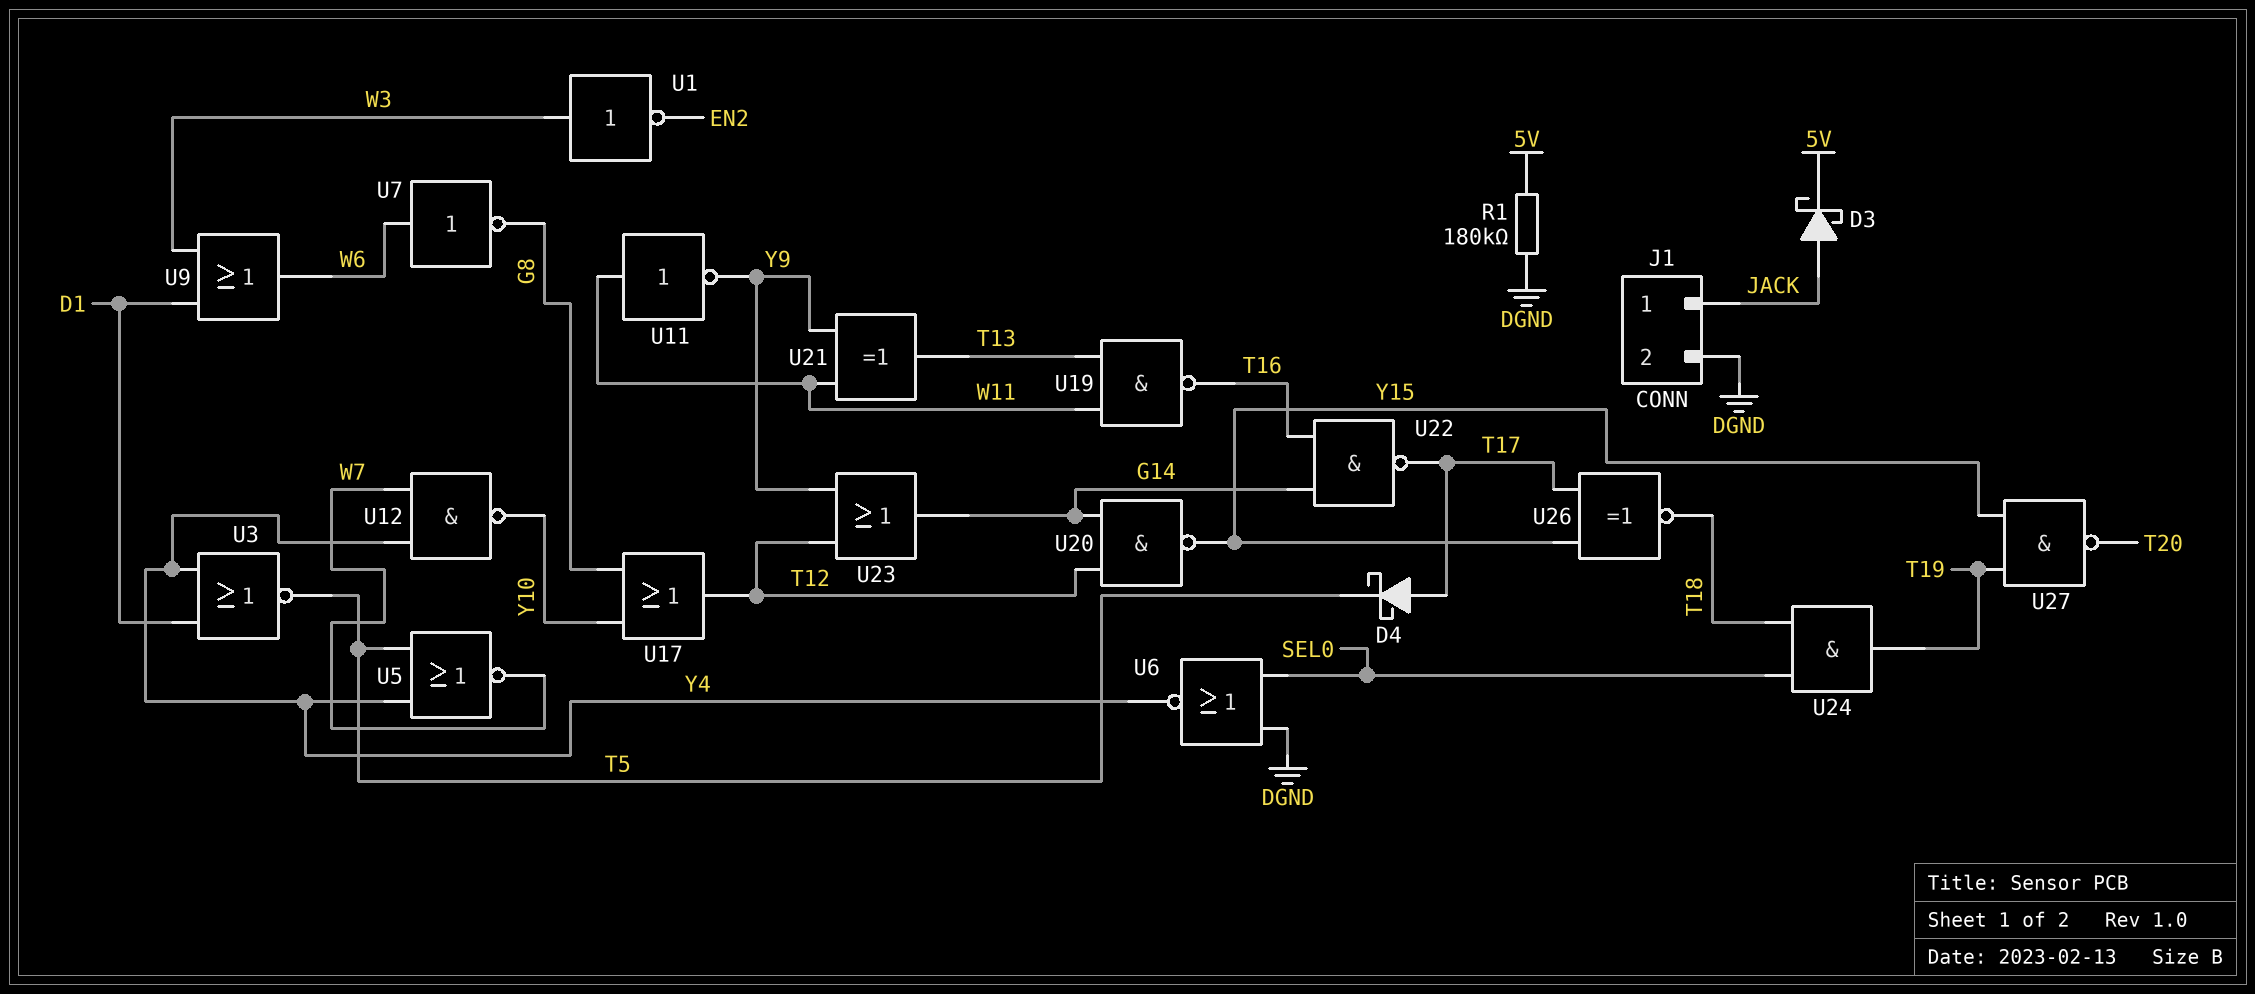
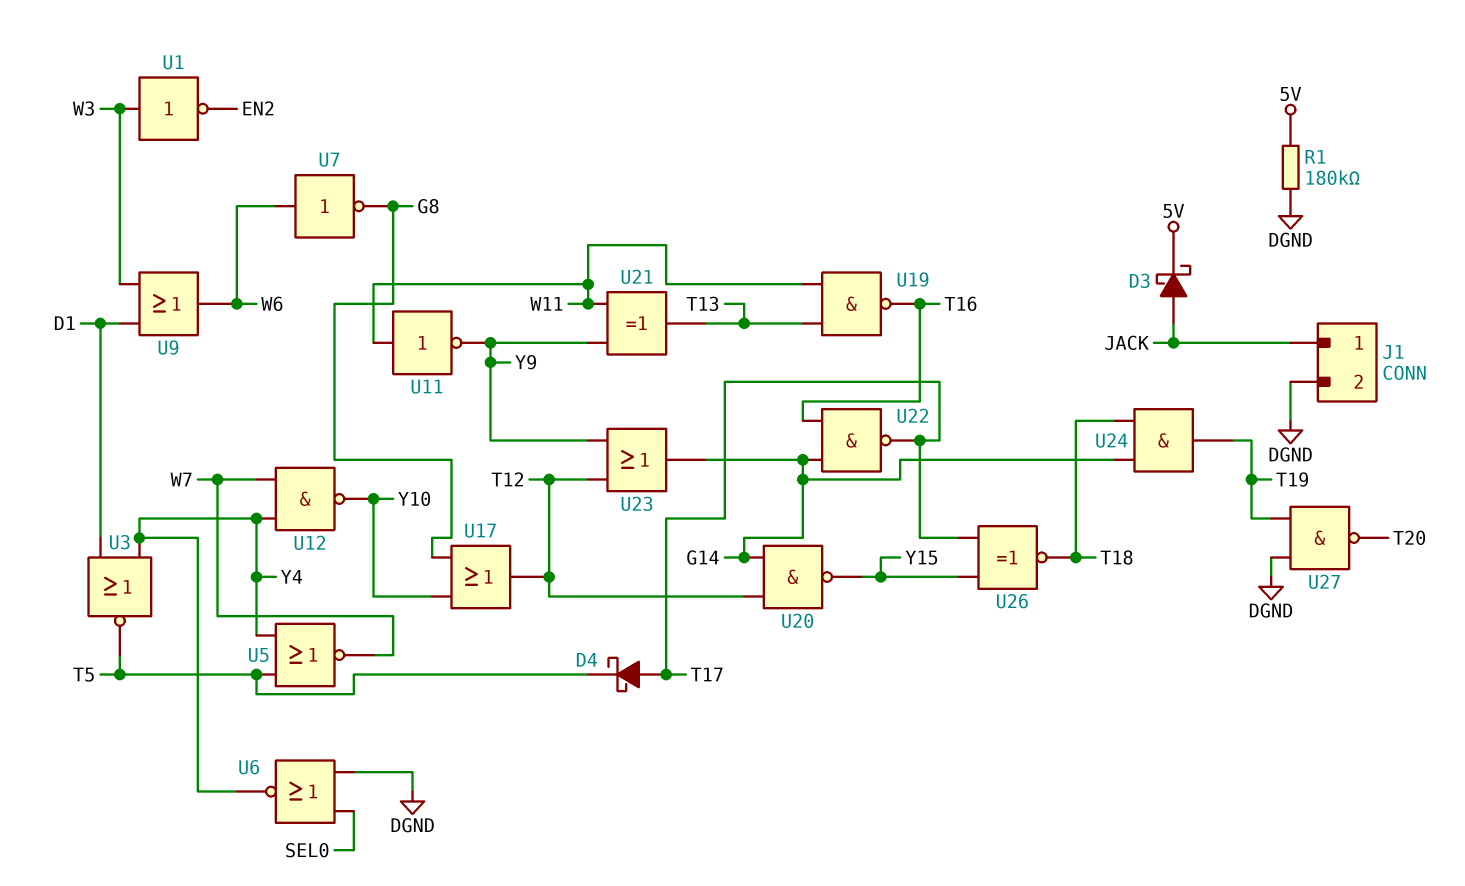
U24: AND (in SEL0, in T18, out T19) -> AND (in G14, in T18, out T19)
U27: NAND (in T19, in Y15, out T20) -> NAND (in DGND, in T19, out T20)

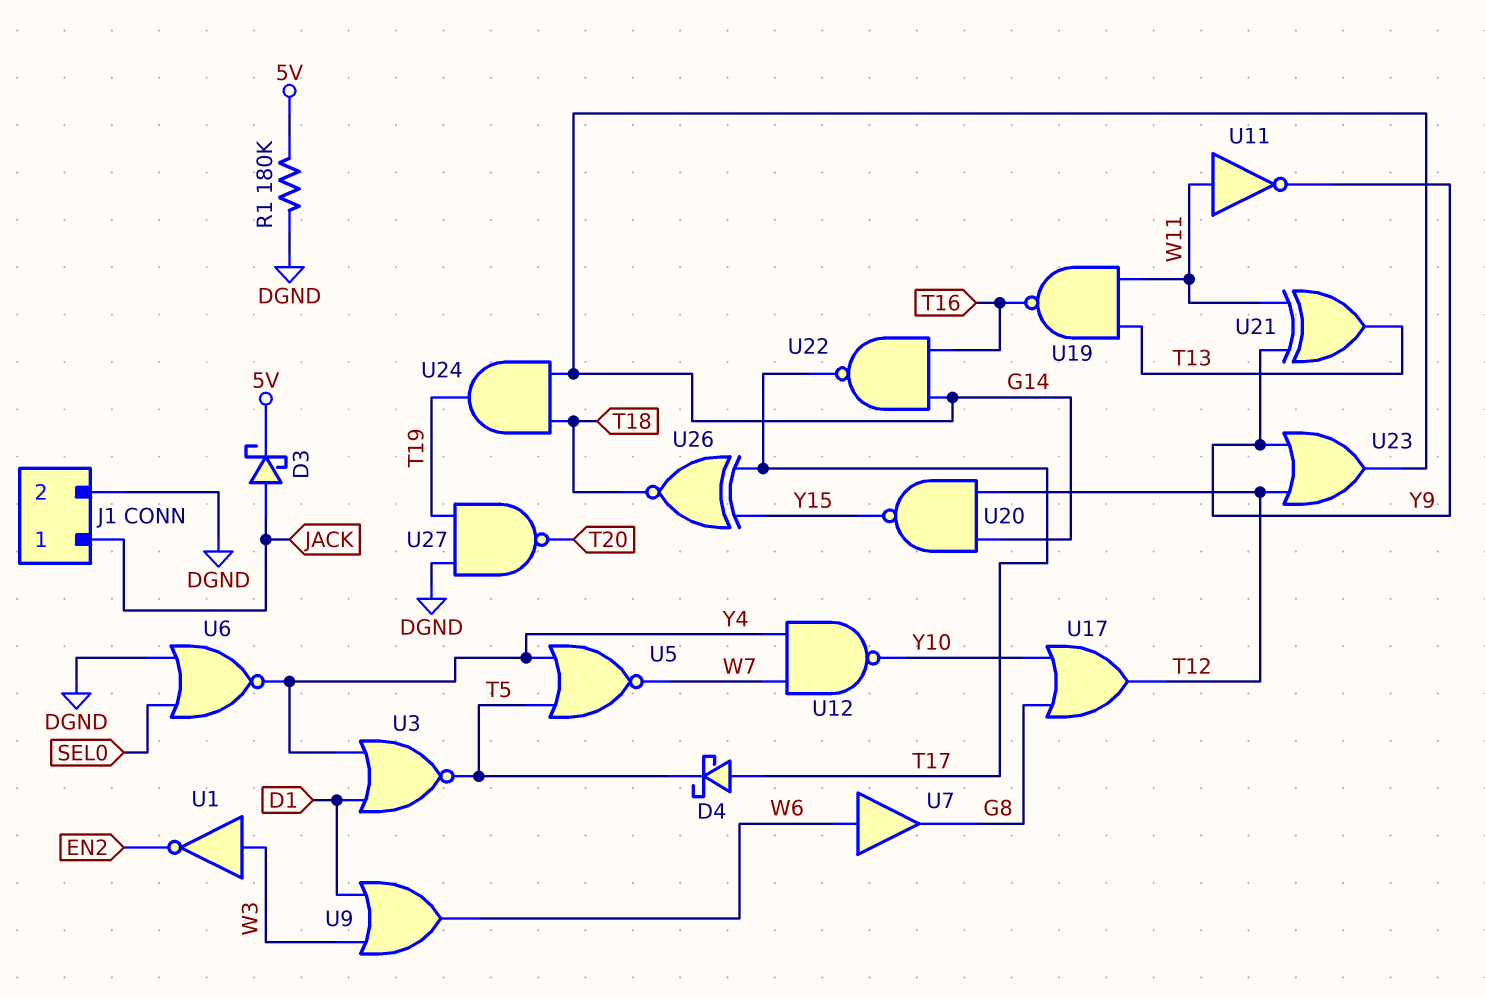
U7: NOT (in W6, out G8) -> buffer (in W6, out G8)

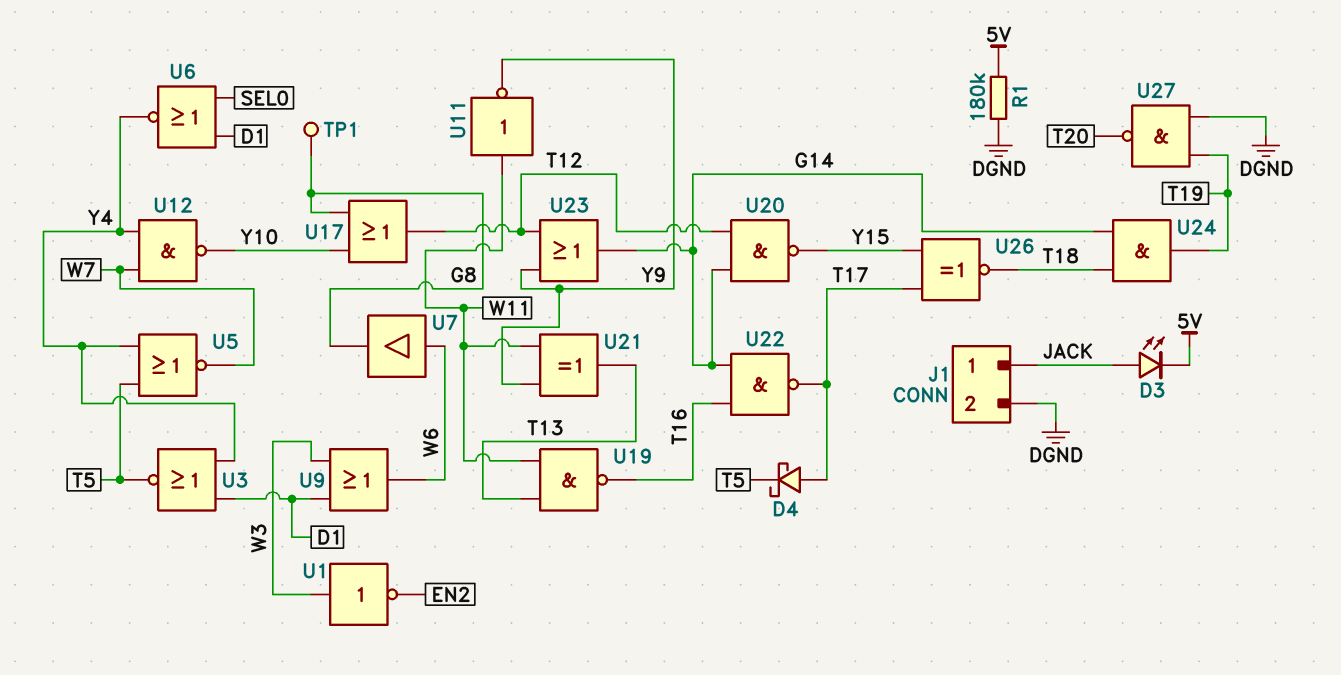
D3: schottky (A JACK, K 5V) -> LED (A JACK, K 5V)
TP1: none -> test point (G8)
U6: NOR (in DGND, in SEL0, out Y4) -> NOR (in D1, in SEL0, out Y4)

